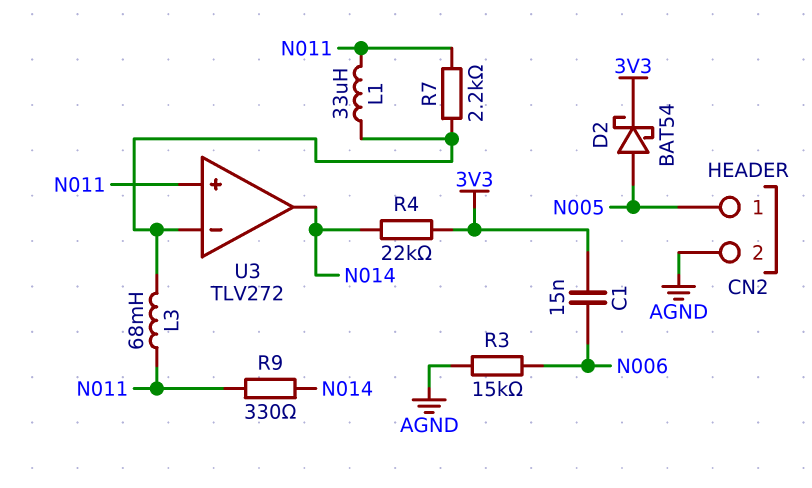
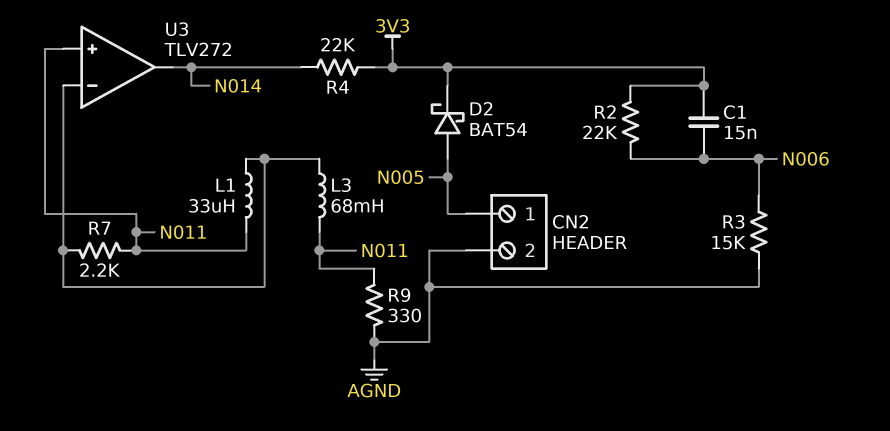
R2: none -> 22k (3V3, N006)
R9: 330 (N011, N014) -> 330 (AGND, N011)

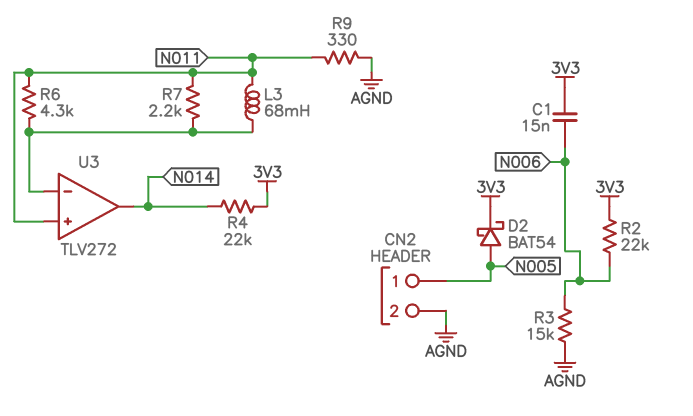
L1: 33uH (N011, U3/in-) -> none
R6: none -> 4.3k (N011, U3/in-)

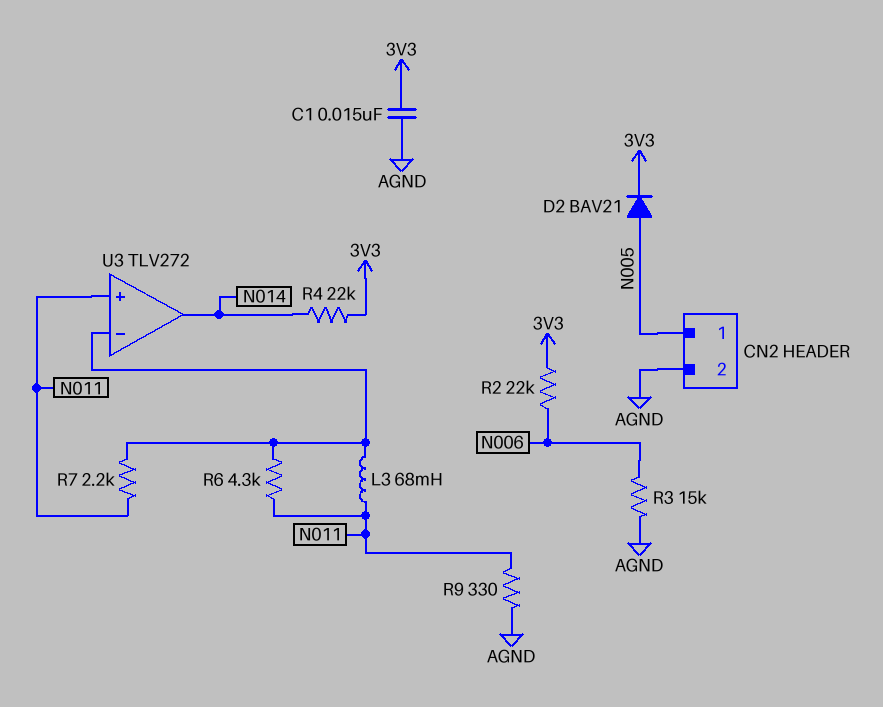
C1: 15nF (3V3, N006) -> 15nF (3V3, AGND)
D2: schottky BAT54 (A N005, K 3V3) -> diode BAV21 (A N005, K 3V3)

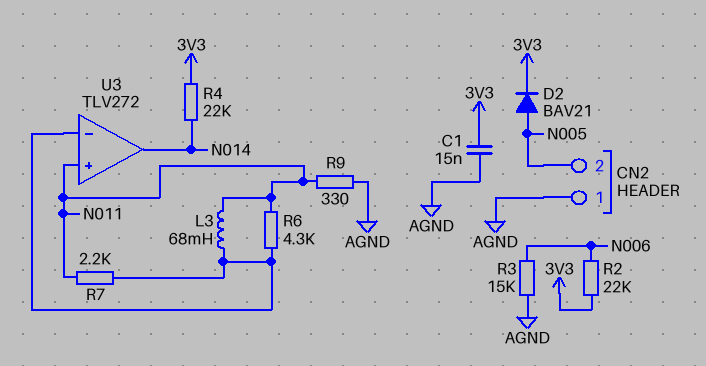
CN2 pin 1: N005 -> AGND
CN2 pin 2: AGND -> N005

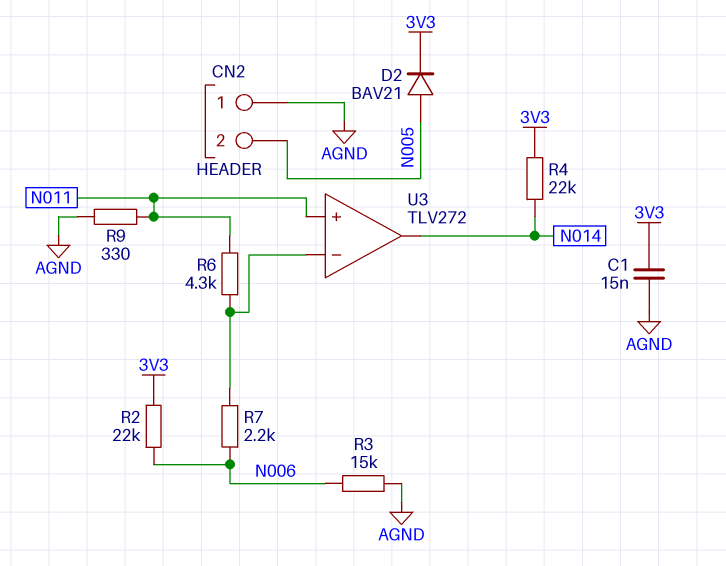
L3: 68mH (N011, U3/in-) -> none
R7: 2.2k (N011, U3/in-) -> 2.2k (N006, U3/in-)

